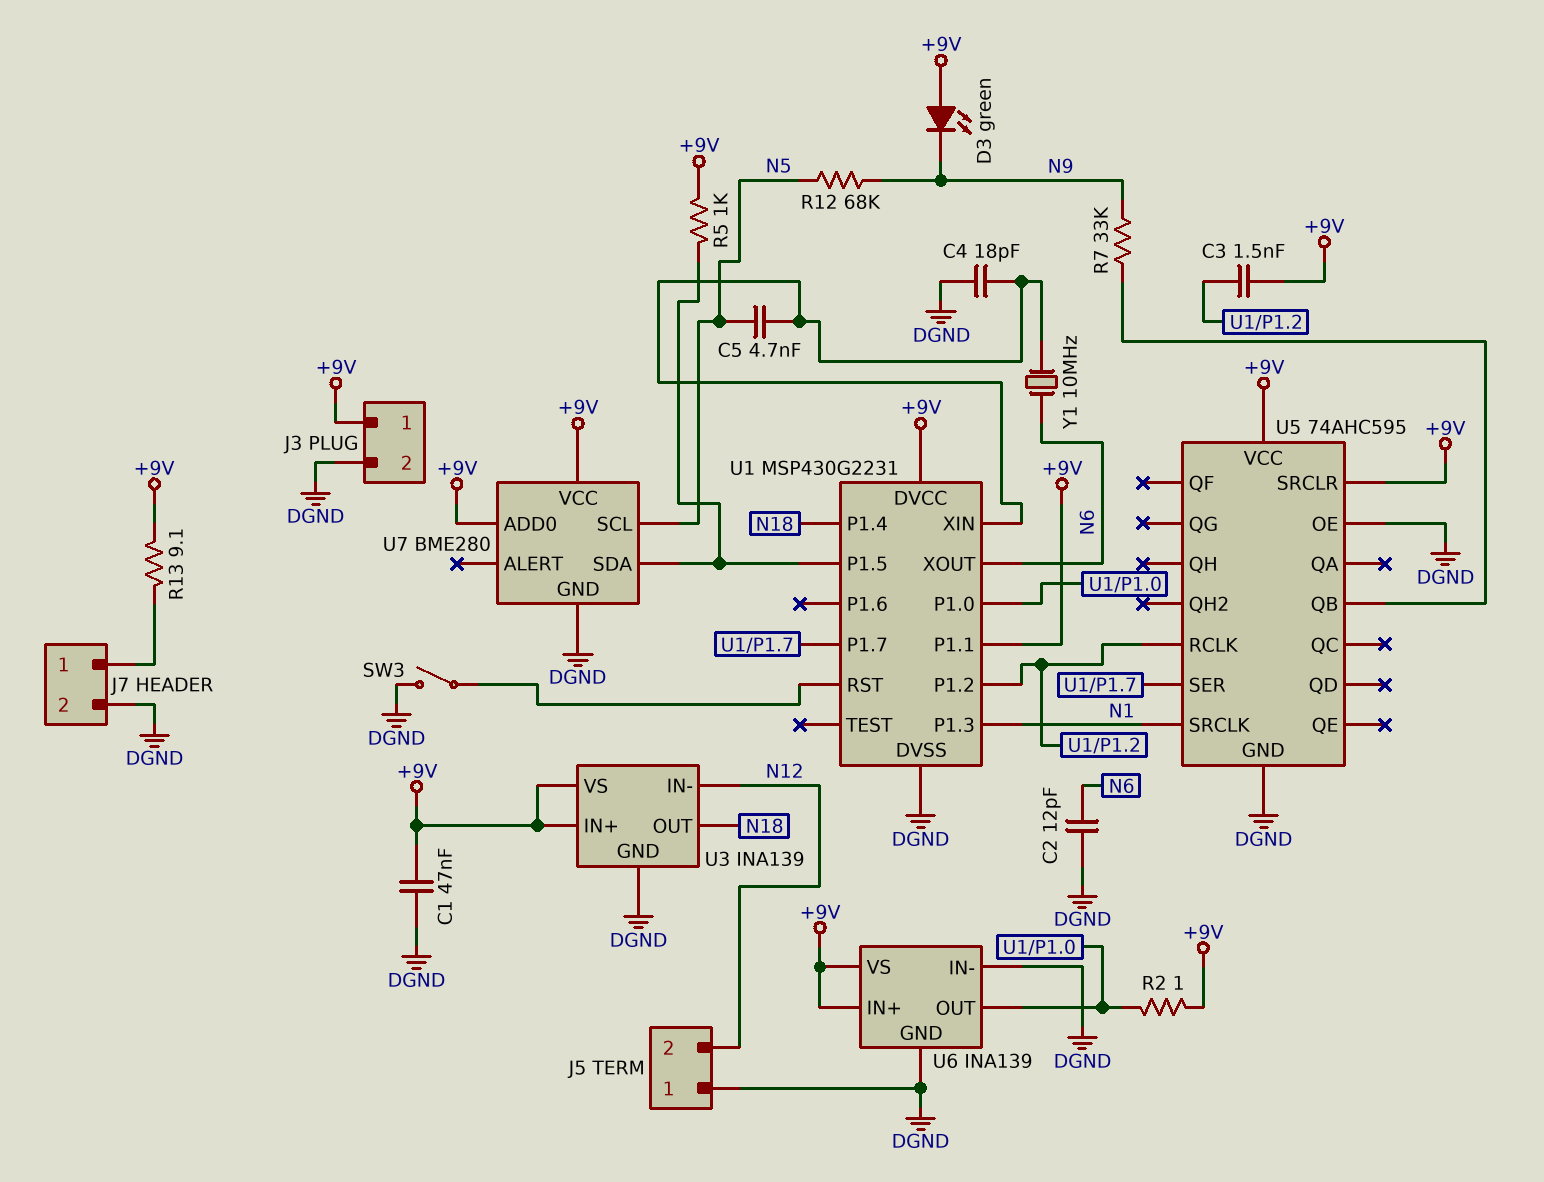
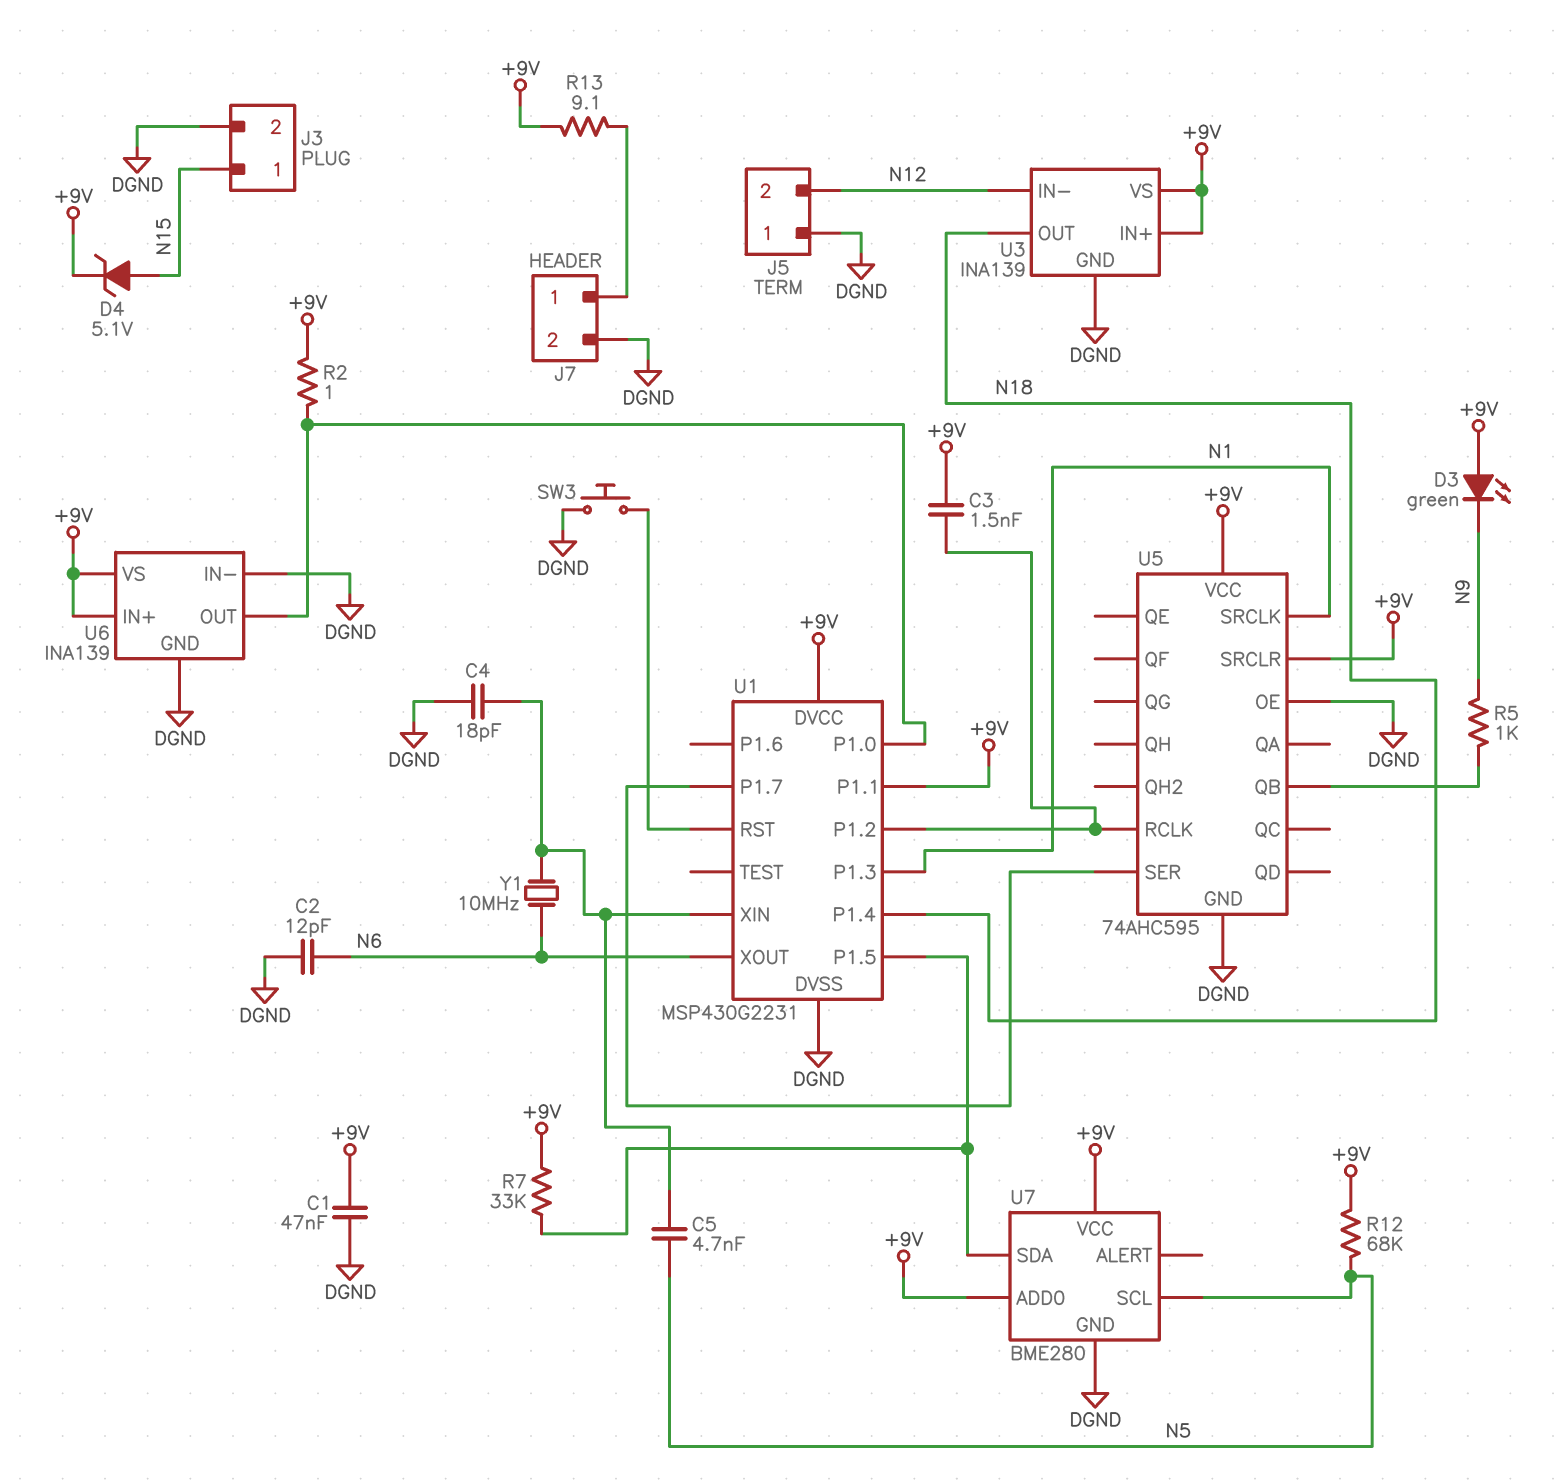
D4: none -> zener 5.1V (A N15, K +9V)
J3 pin 1: +9V -> N15
R5: 1k (+9V, U1/P1.5) -> 1k (N9, U5/QB)
R7: 33k (N9, U5/QB) -> 33k (+9V, U1/P1.5)
R12: 68k (N5, N9) -> 68k (+9V, N5)
SW3: switch (DGND, U1/RST) -> button (DGND, U1/RST)

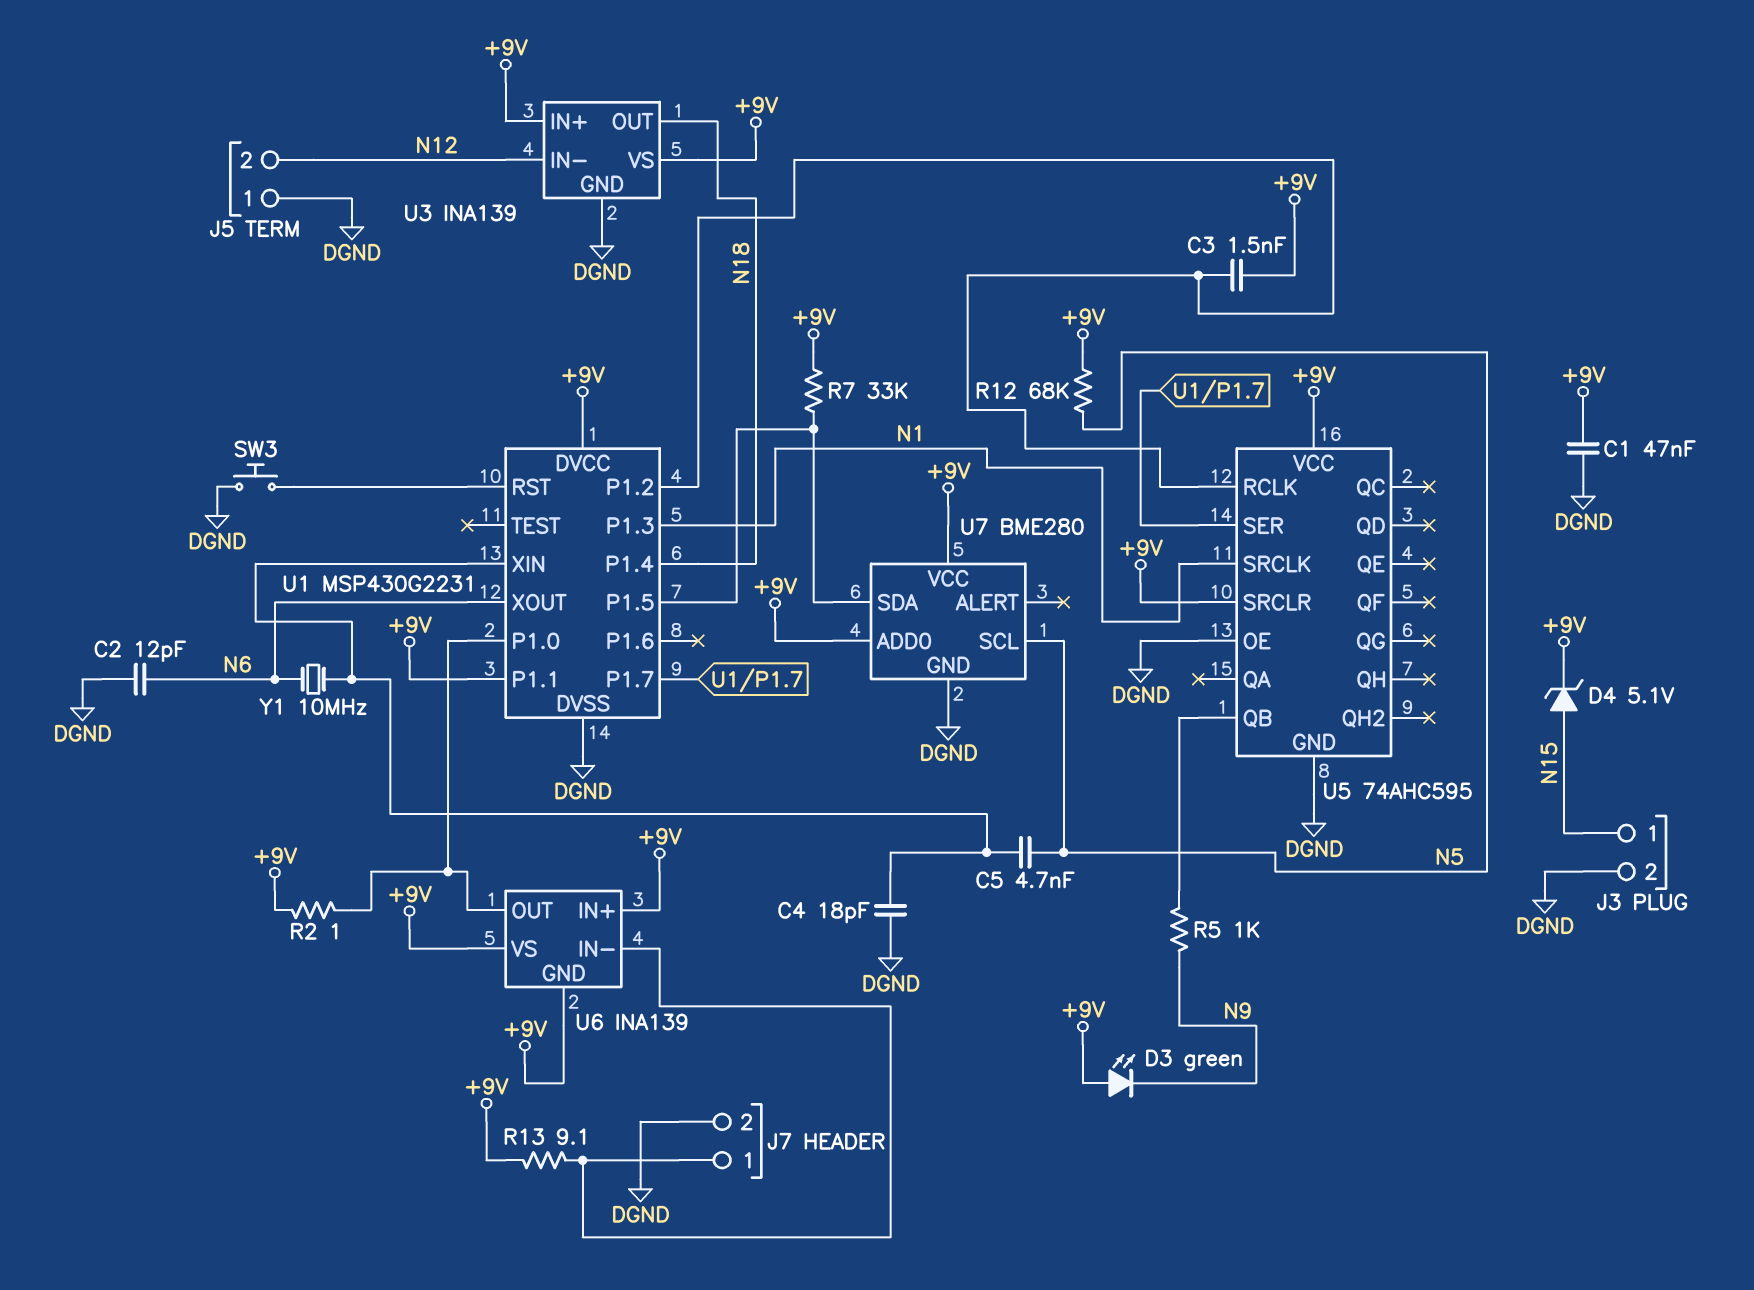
U6 pin GND: DGND -> +9V
U6 pin IN-: DGND -> J7/1

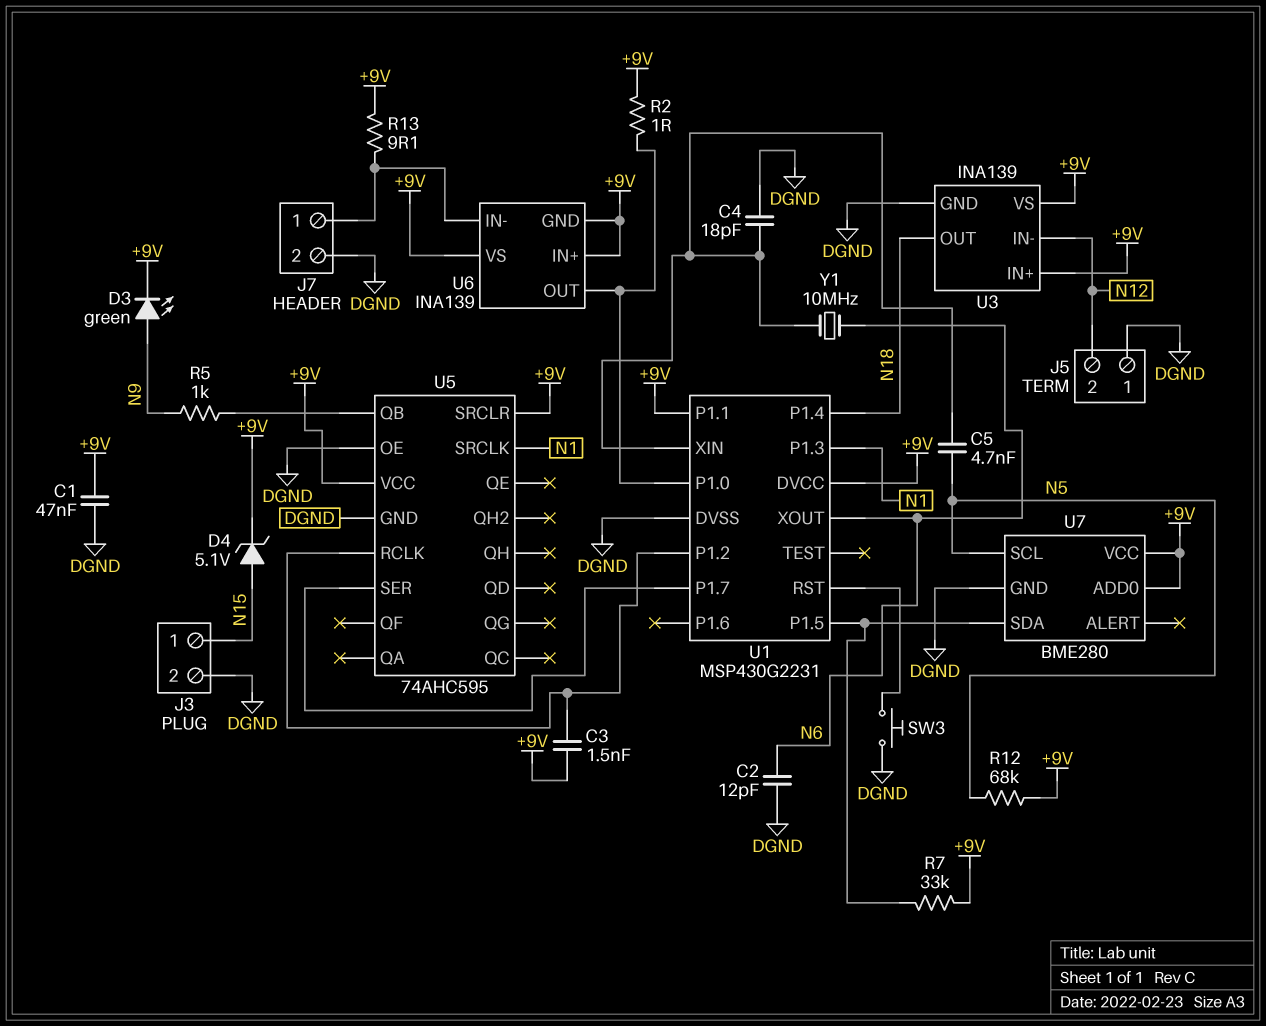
D3: LED green (A +9V, K N9) -> LED green (A N9, K +9V)

